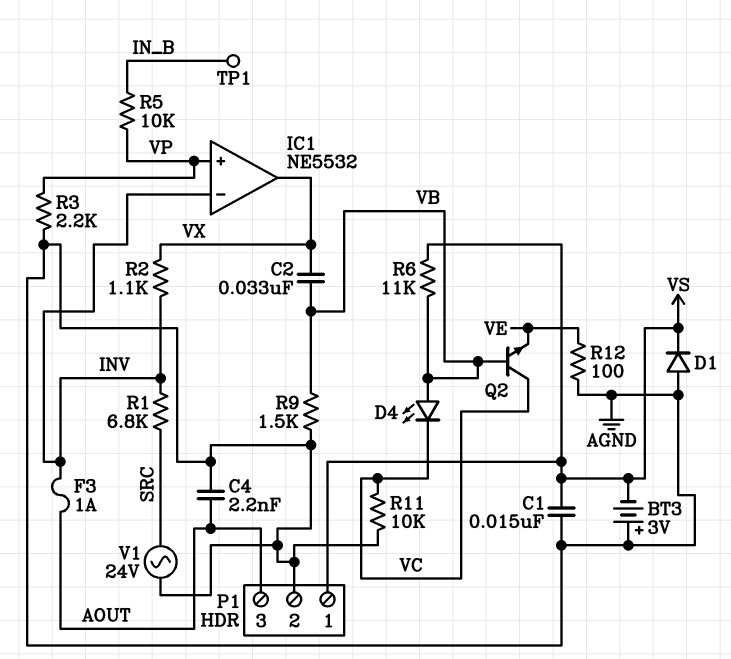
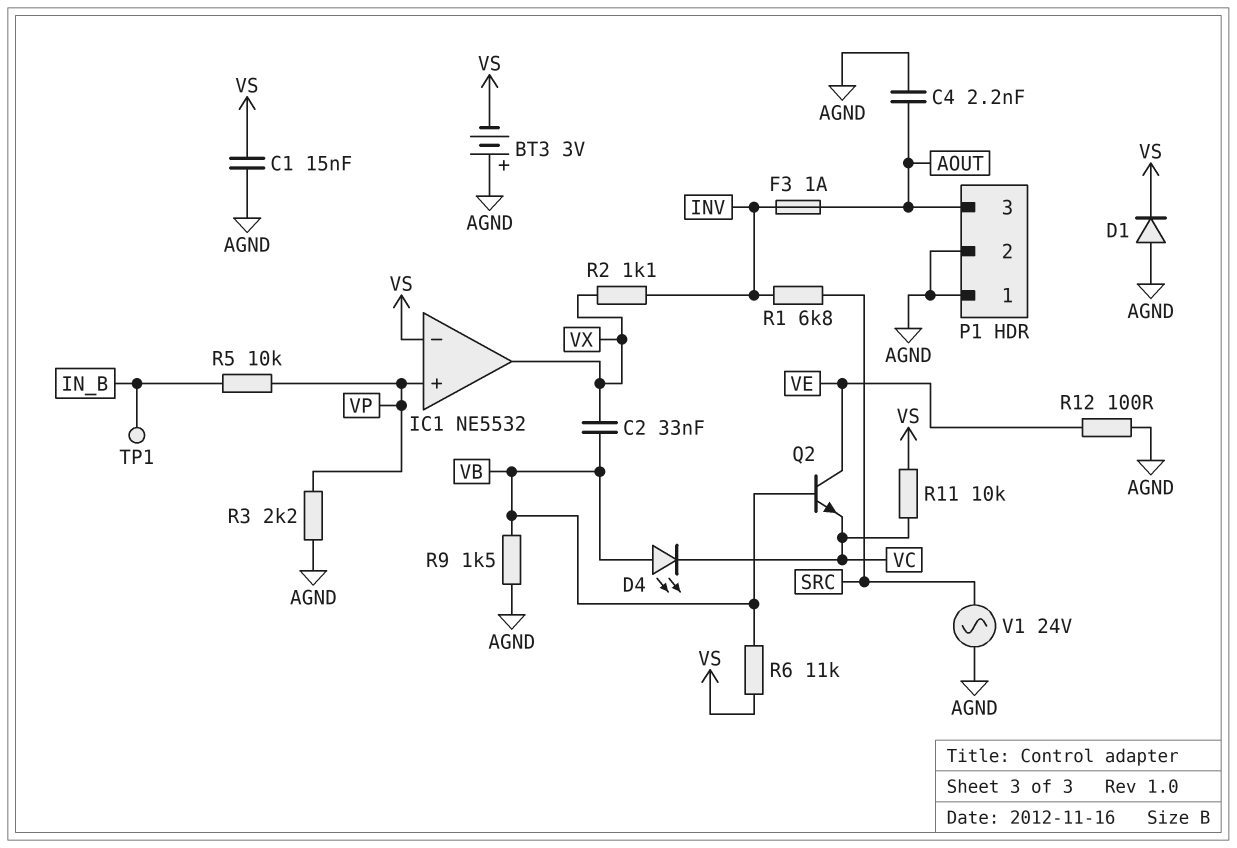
IC1 pin in-: INV -> VS
P1 pin 1: VS -> AGND
Q2: NPN (B VB, C VC, E VE) -> NPN (B VB, C VE, E VC)
R11: 10k (AGND, VC) -> 10k (VC, VS)

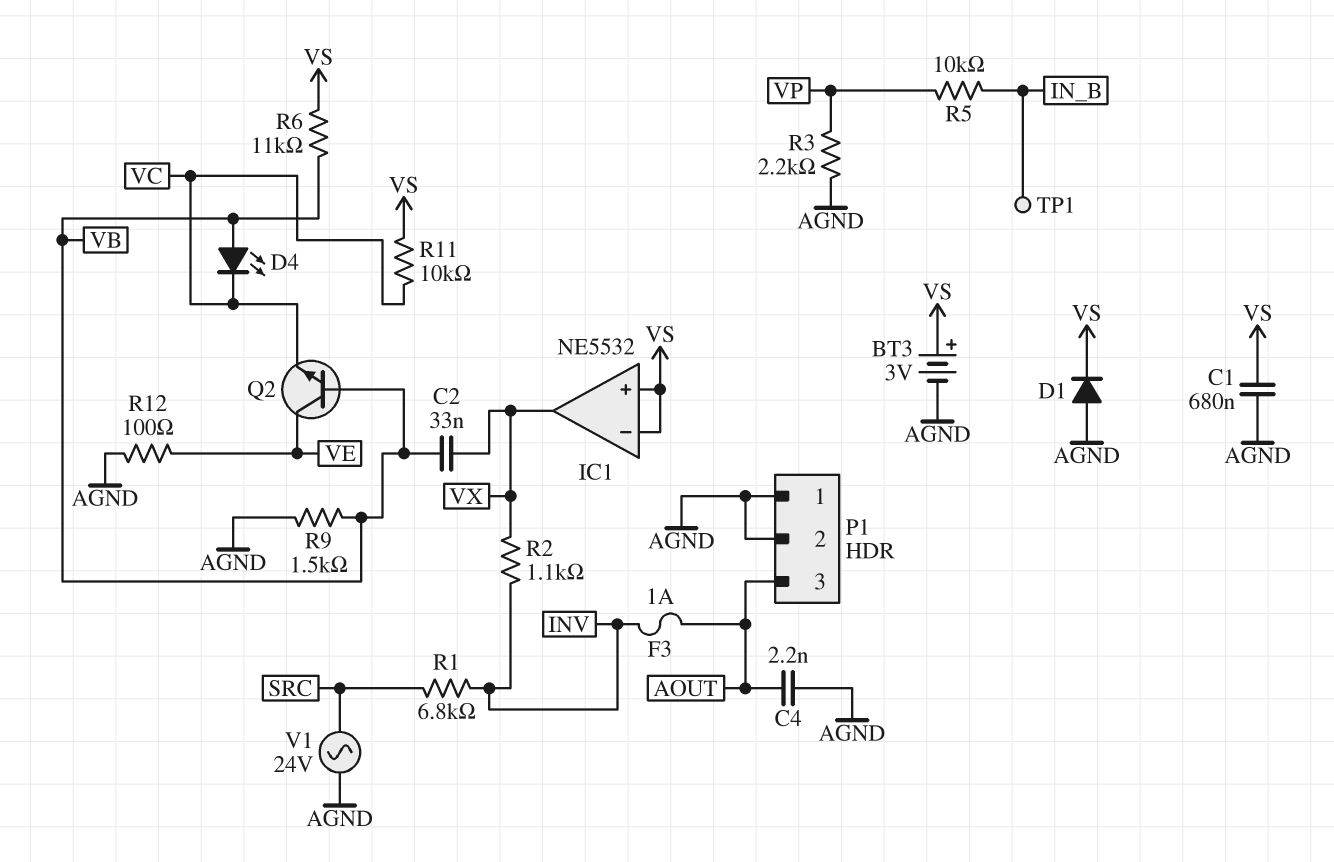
BT3: 3V (plus AGND, minus VS) -> 3V (plus VS, minus AGND)
C1: 15nF (AGND, VS) -> 680nF (AGND, VS)
IC1 pin in+: VP -> VS

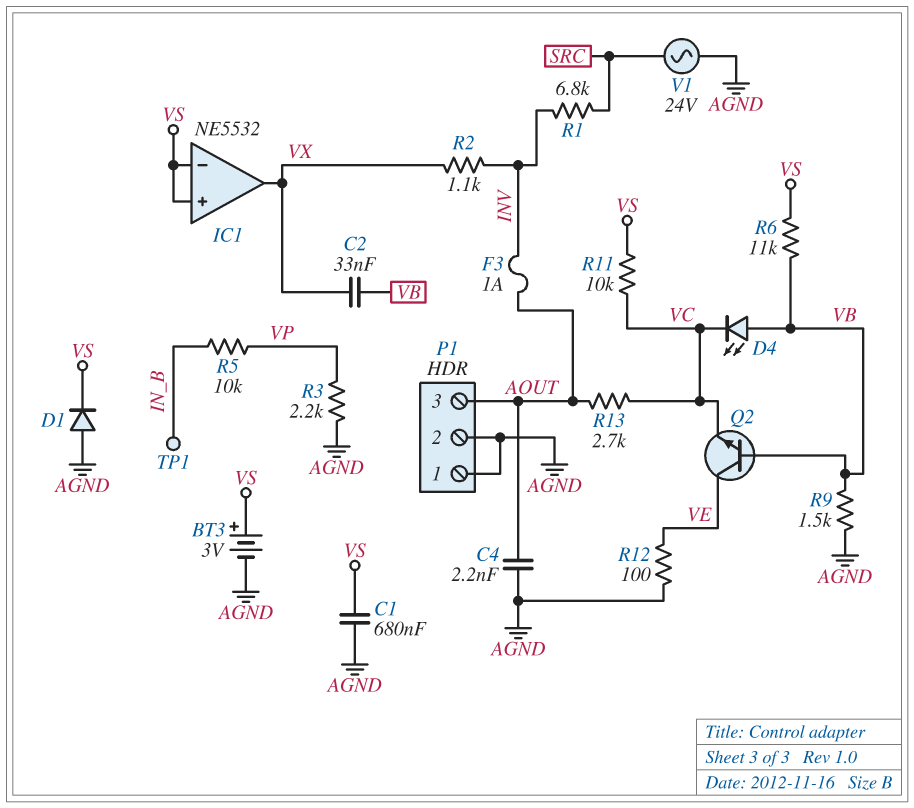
R13: none -> 2.7k (AOUT, VC)

